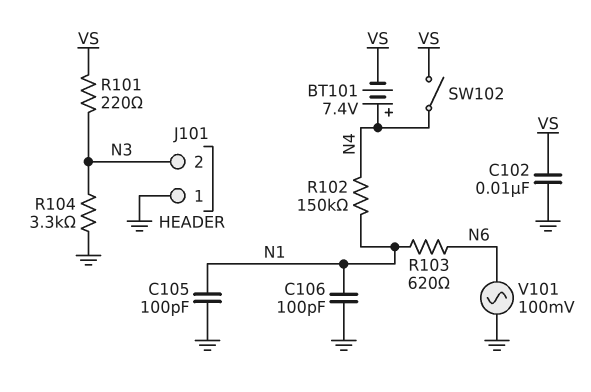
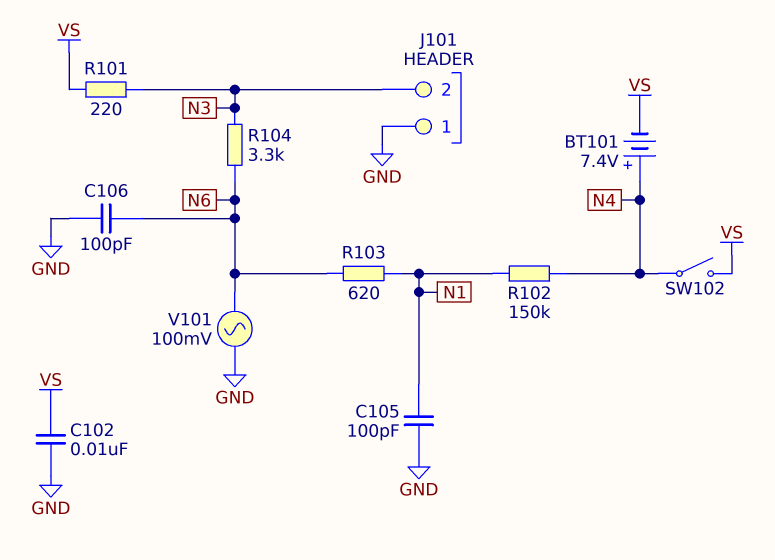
C106: 100pF (GND, N1) -> 100pF (GND, N6)
R104: 3.3k (GND, N3) -> 3.3k (N3, N6)

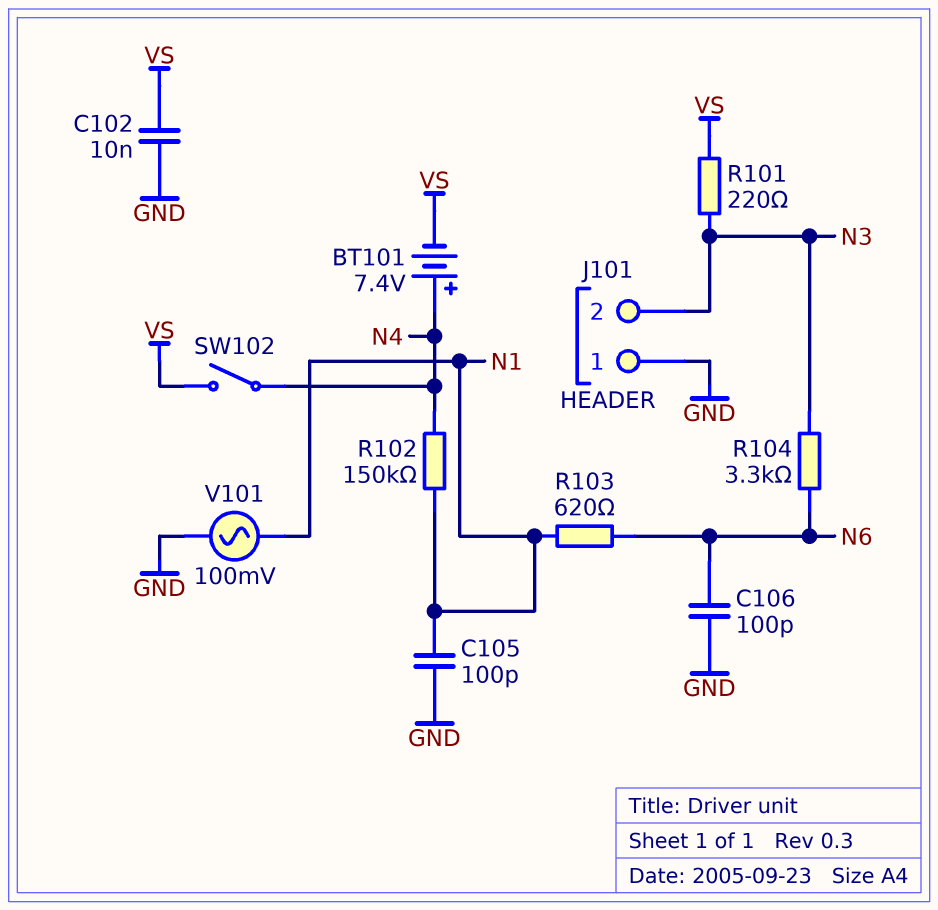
V101: AC 100mV (GND, N6) -> AC 100mV (GND, N1)

